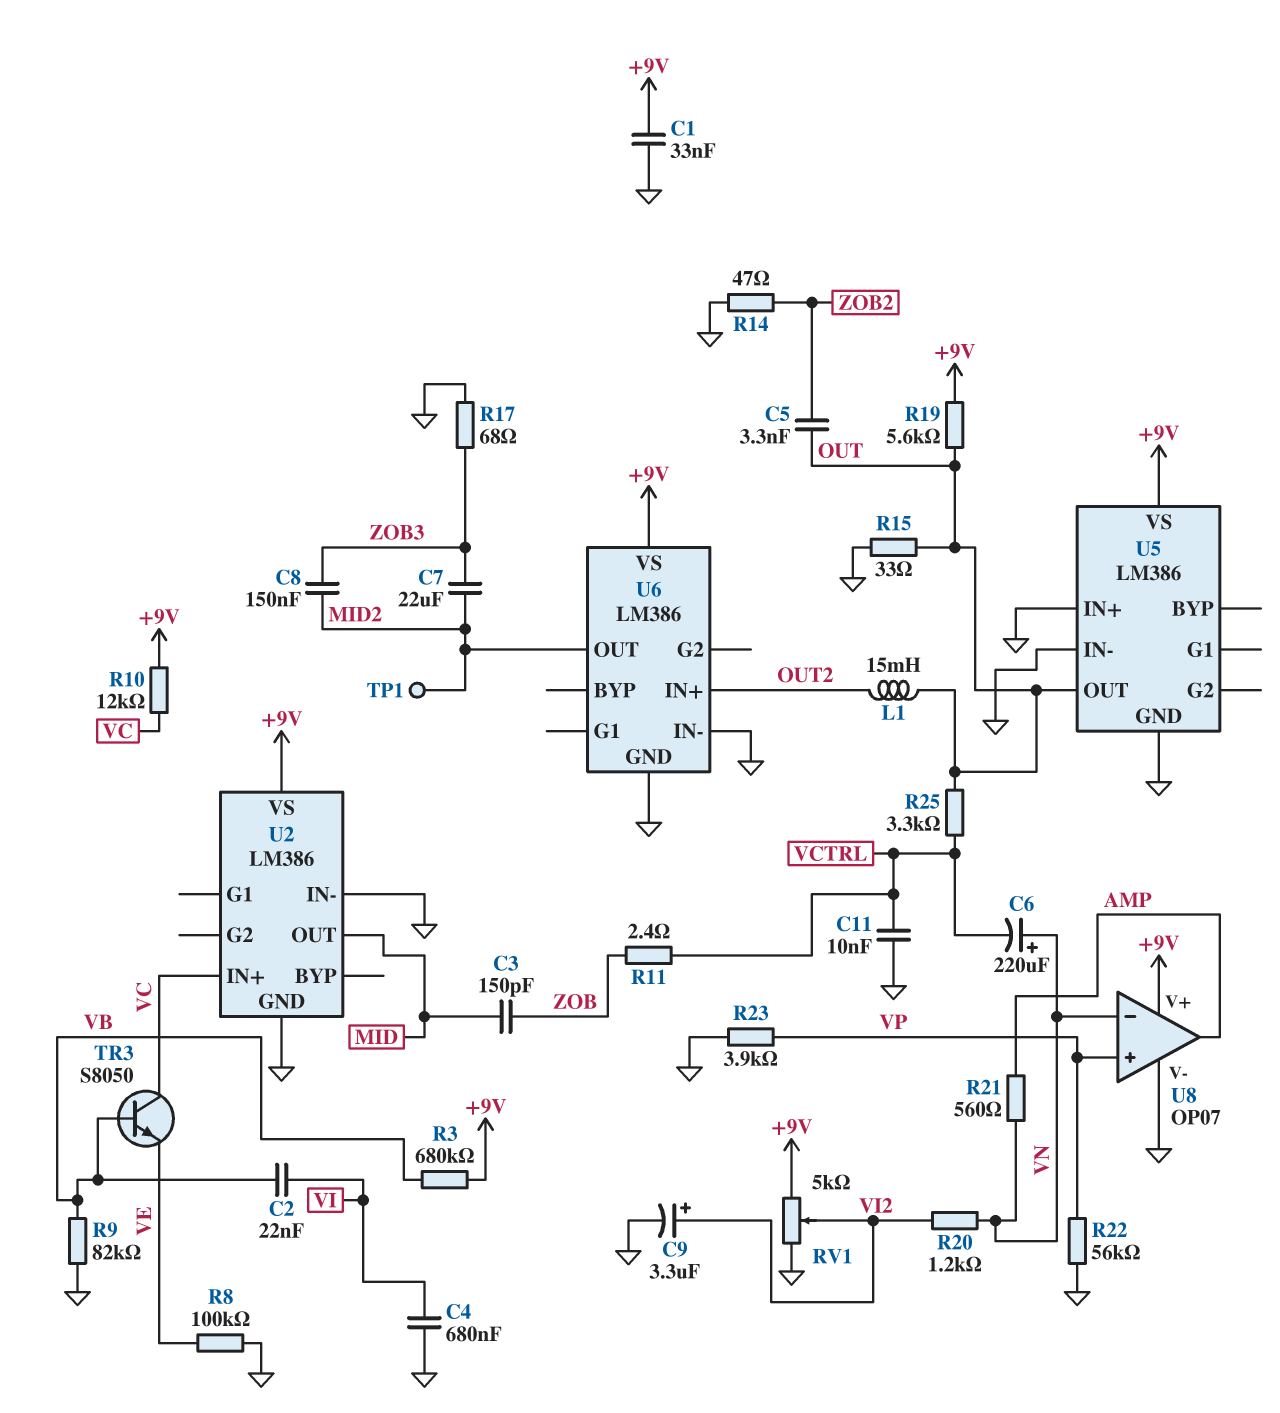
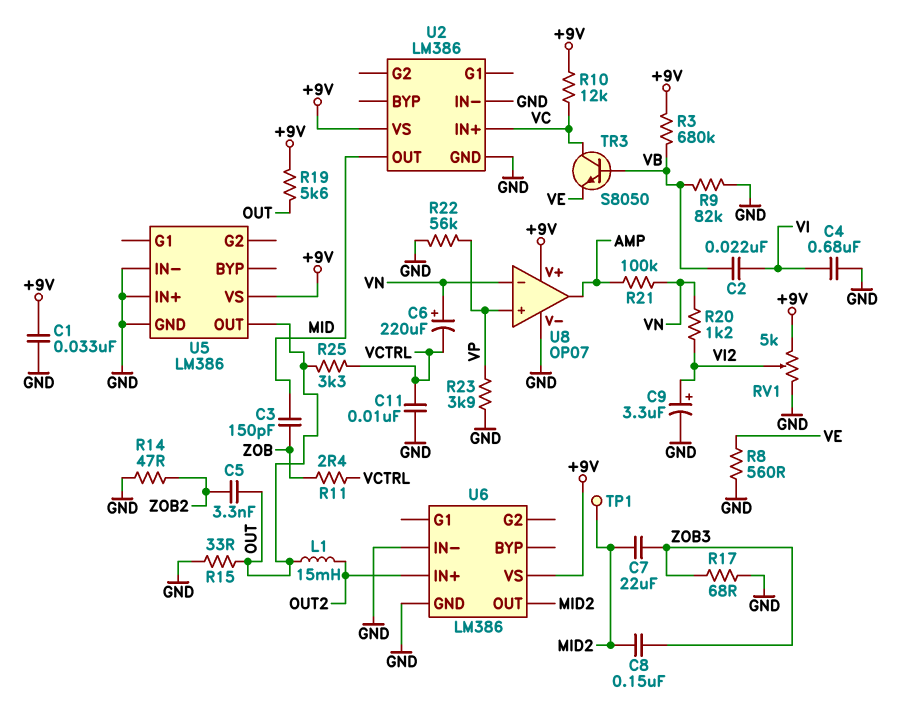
R8: 100k (GND, VE) -> 560 (GND, VE)
R21: 560 (AMP, VN) -> 100k (AMP, VN)

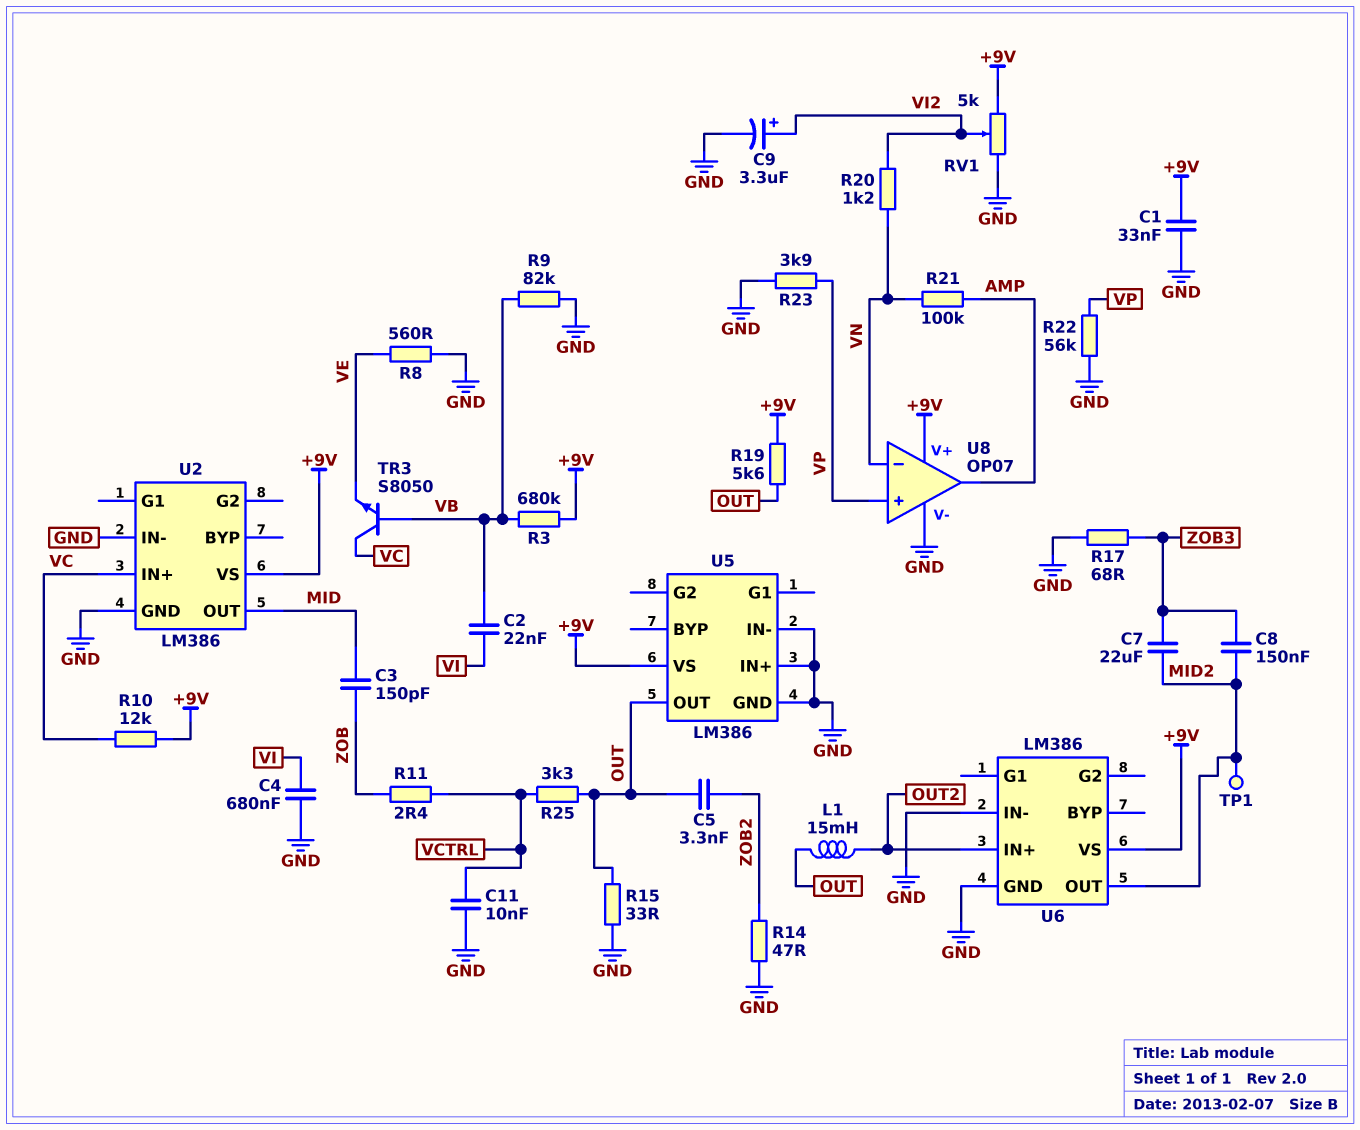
C6: 220uF (plus VN, minus VCTRL) -> none

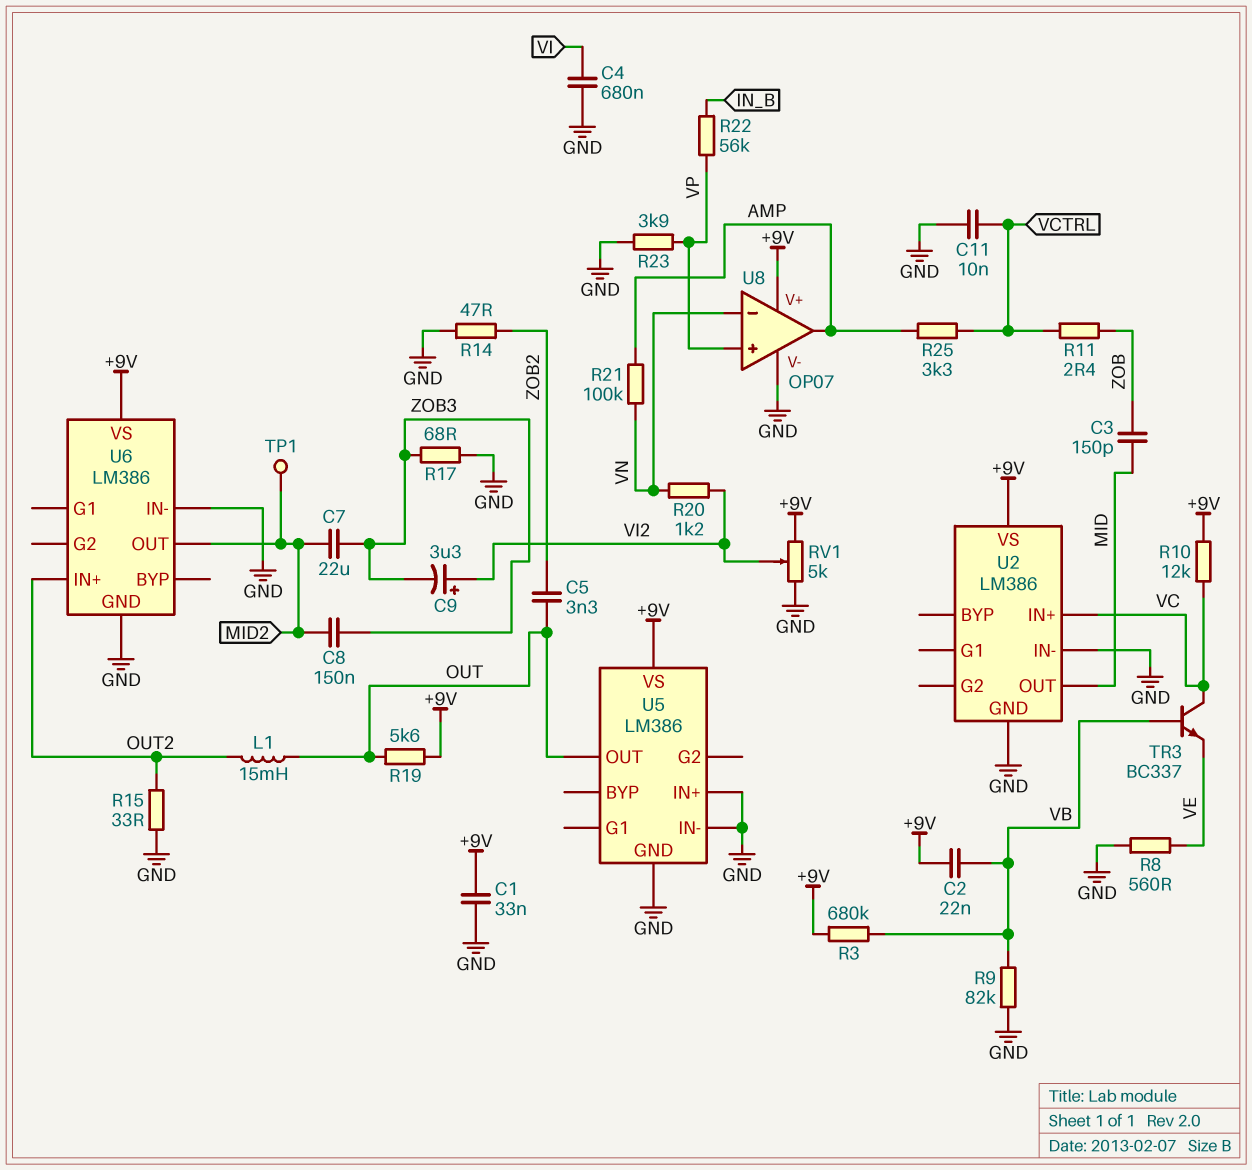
C2: 22nF (VB, VI) -> 22nF (+9V, VB)
C9: 3.3uF (plus VI2, minus GND) -> 3.3uF (plus VI2, minus ZOB3)
R15: 33 (GND, OUT) -> 33 (GND, OUT2)
R22: 56k (GND, VP) -> 56k (IN_B, VP)
R25: 3.3k (OUT, VCTRL) -> 3.3k (AMP, VCTRL)
TR3: NPN S8050 (B VB, C VC, E VE) -> NPN BC337 (B VB, C VC, E VE)

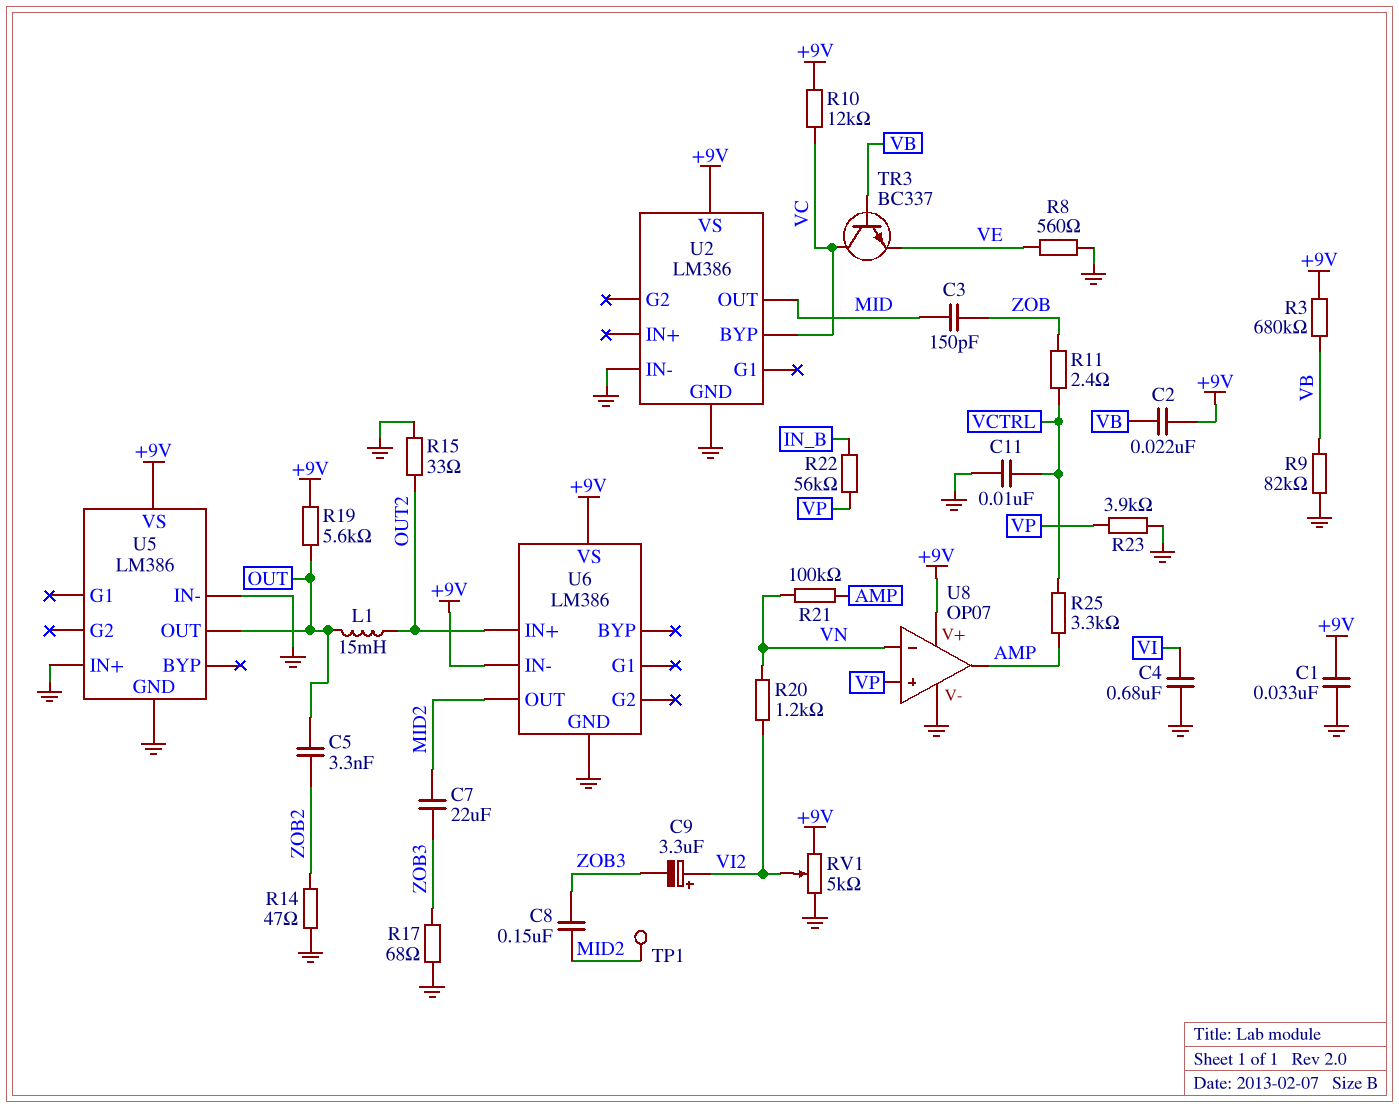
U2 pin BYP: none -> VC
U2 pin IN+: VC -> none
U6 pin IN-: GND -> +9V

